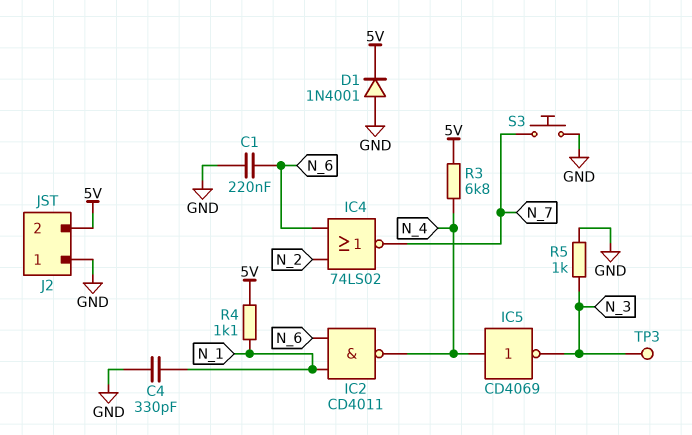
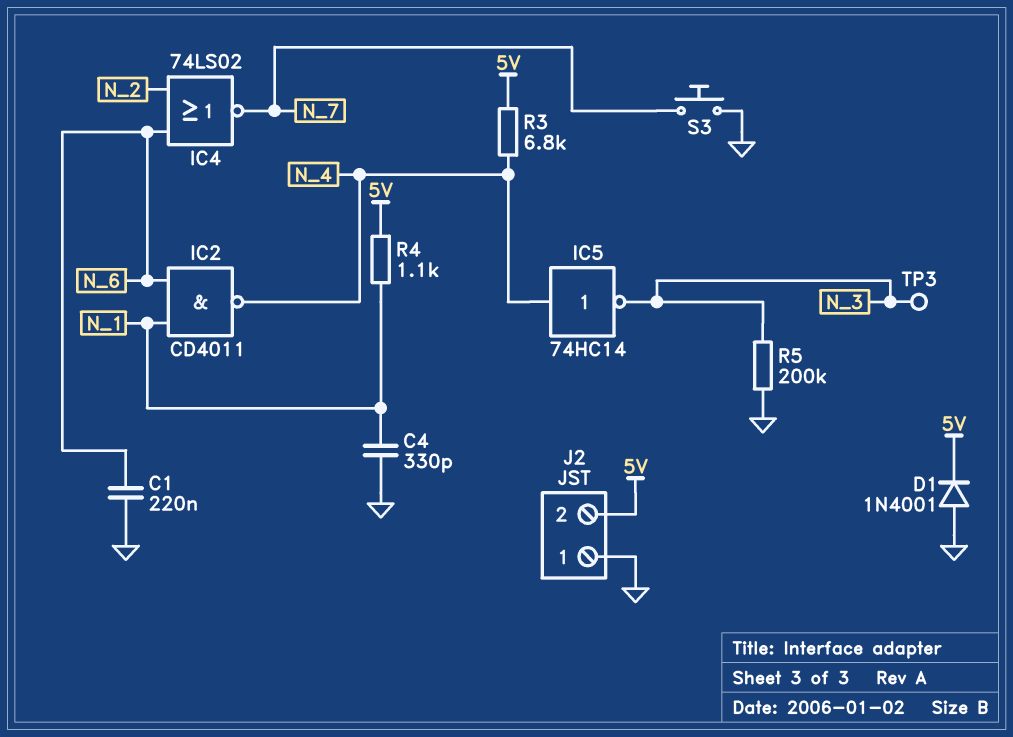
IC5: NOT CD4069 (in N_4, out N_3) -> NOT 74HC14 (in N_4, out N_3)
R5: 1k (GND, N_3) -> 200k (GND, N_3)

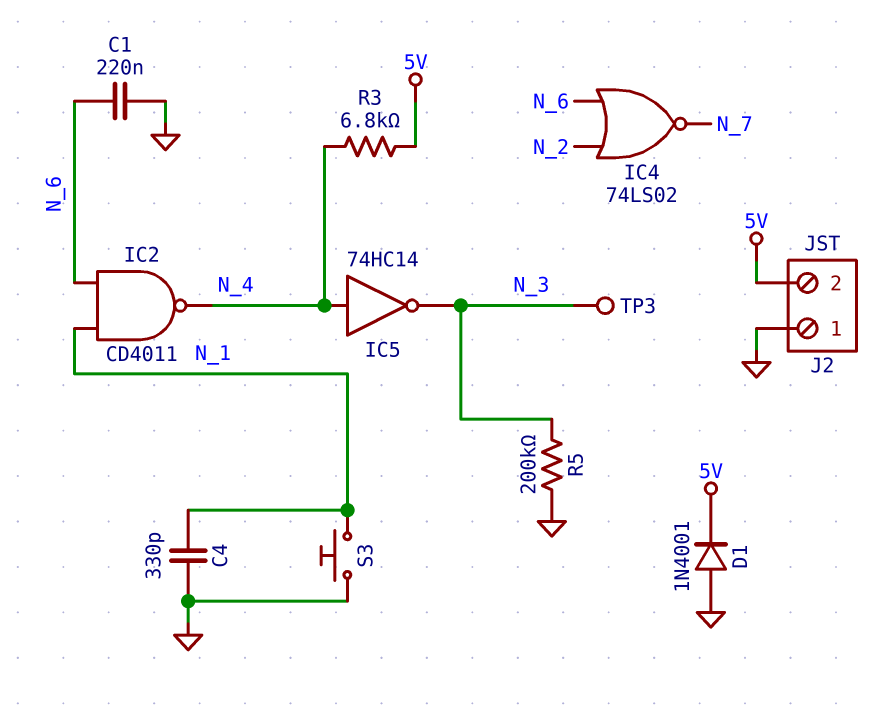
R4: 1.1k (5V, N_1) -> none
S3: button (GND, N_7) -> button (GND, N_1)

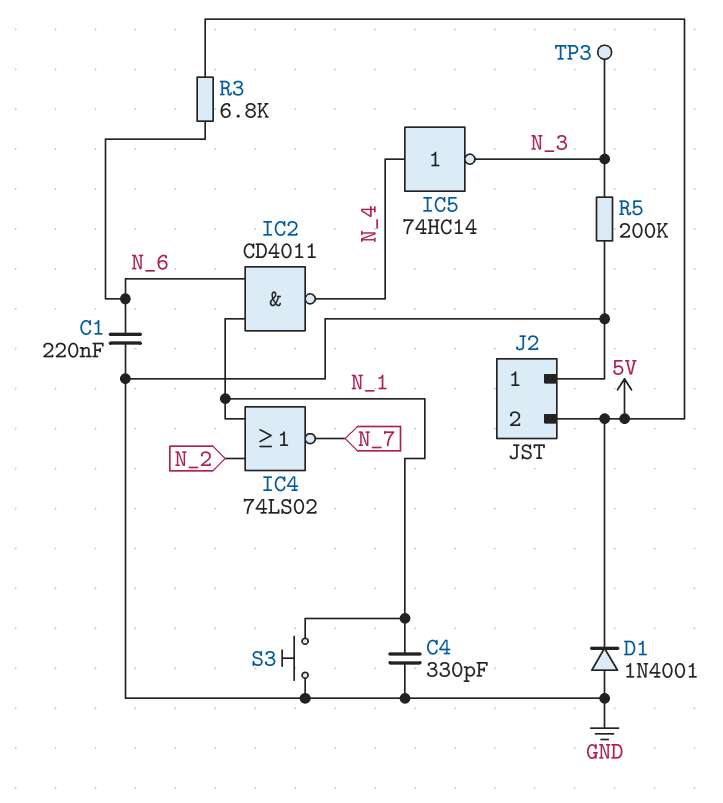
IC4: NOR 74LS02 (in N_2, in N_6, out N_7) -> NOR 74LS02 (in N_1, in N_2, out N_7)
R3: 6.8k (5V, N_4) -> 6.8k (5V, N_6)

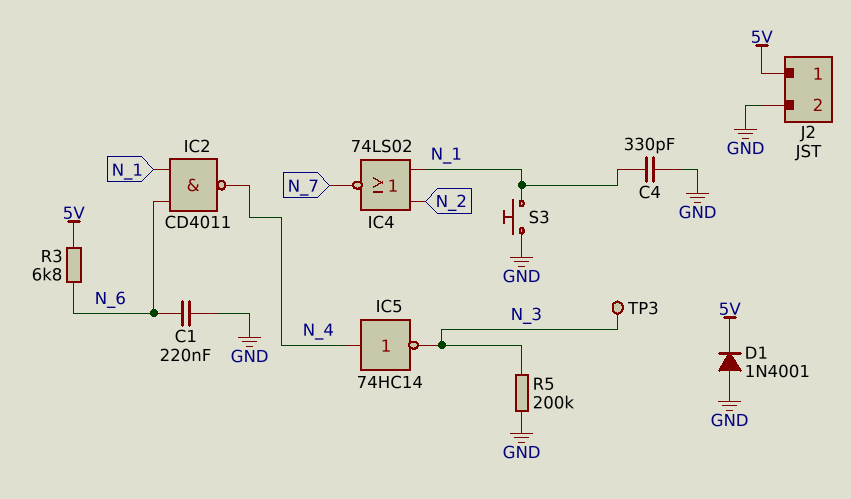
J2 pin 1: GND -> 5V
J2 pin 2: 5V -> GND

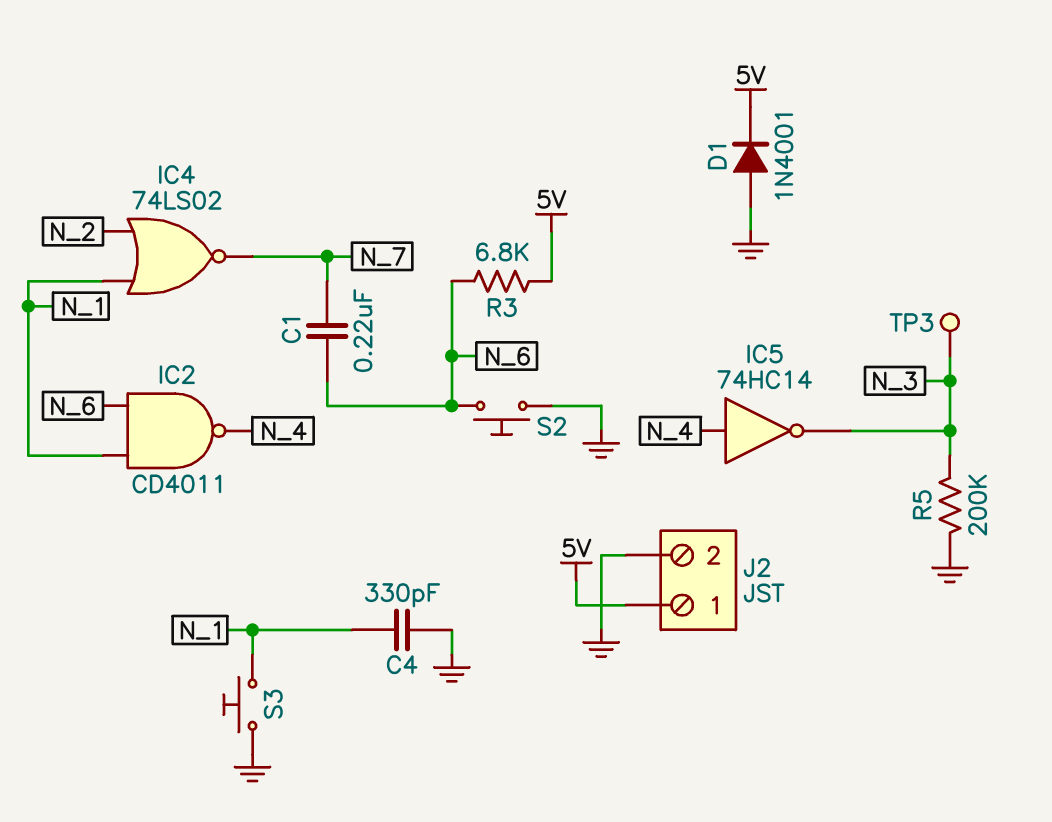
C1: 220nF (GND, N_6) -> 220nF (N_6, N_7)
S2: none -> button (GND, N_6)

